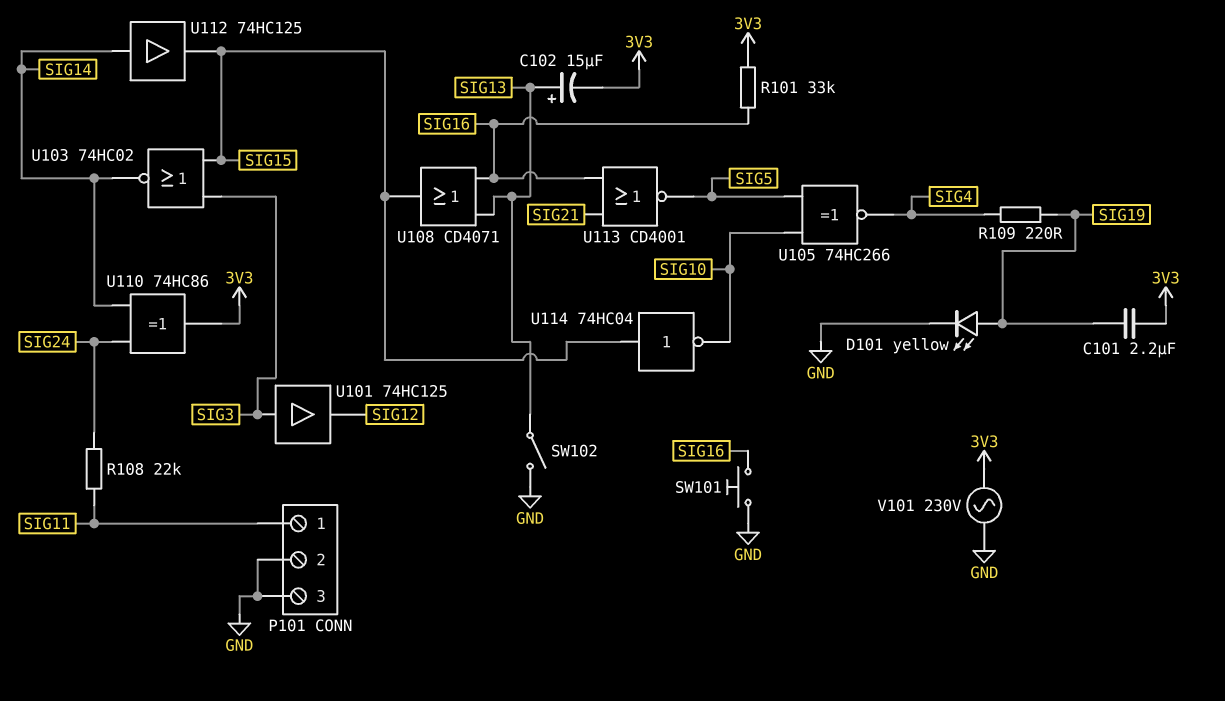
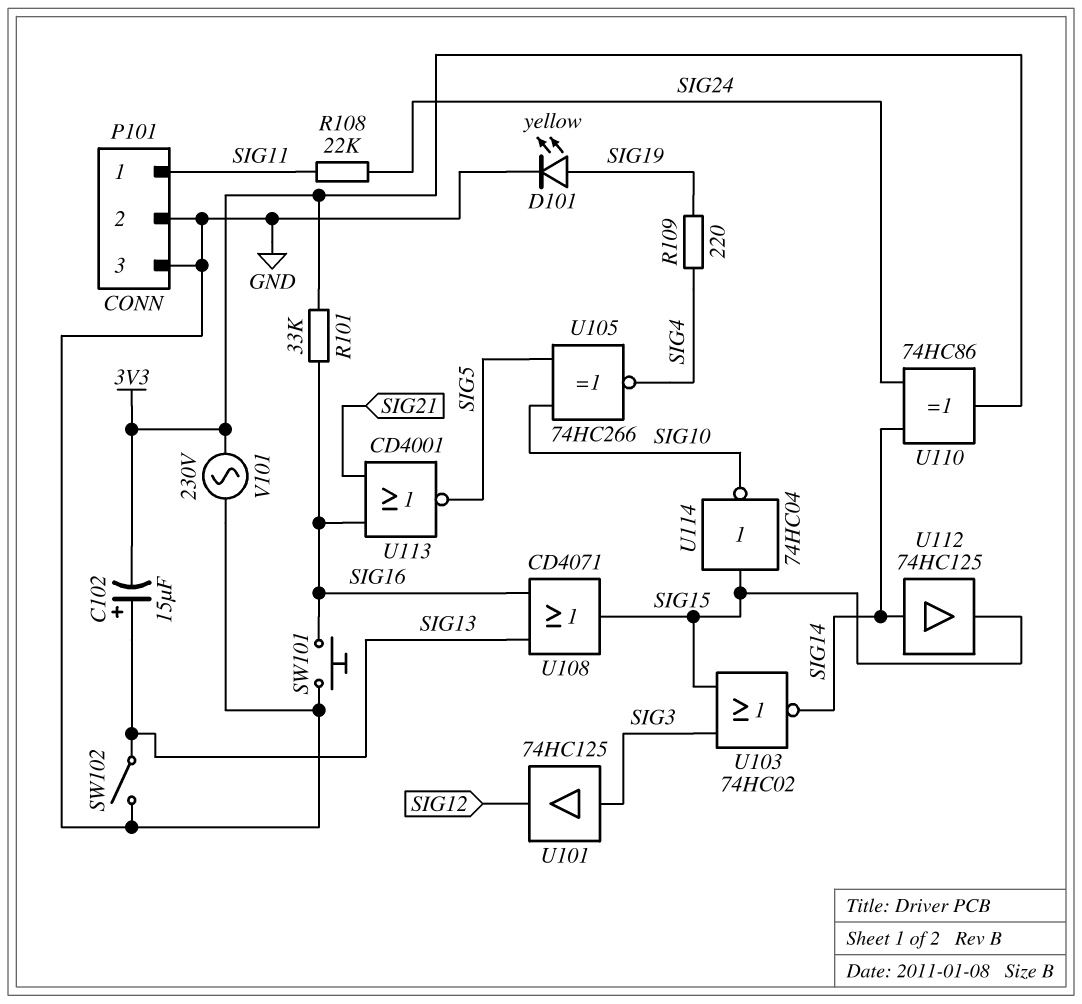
C101: 2.2uF (3V3, SIG19) -> none

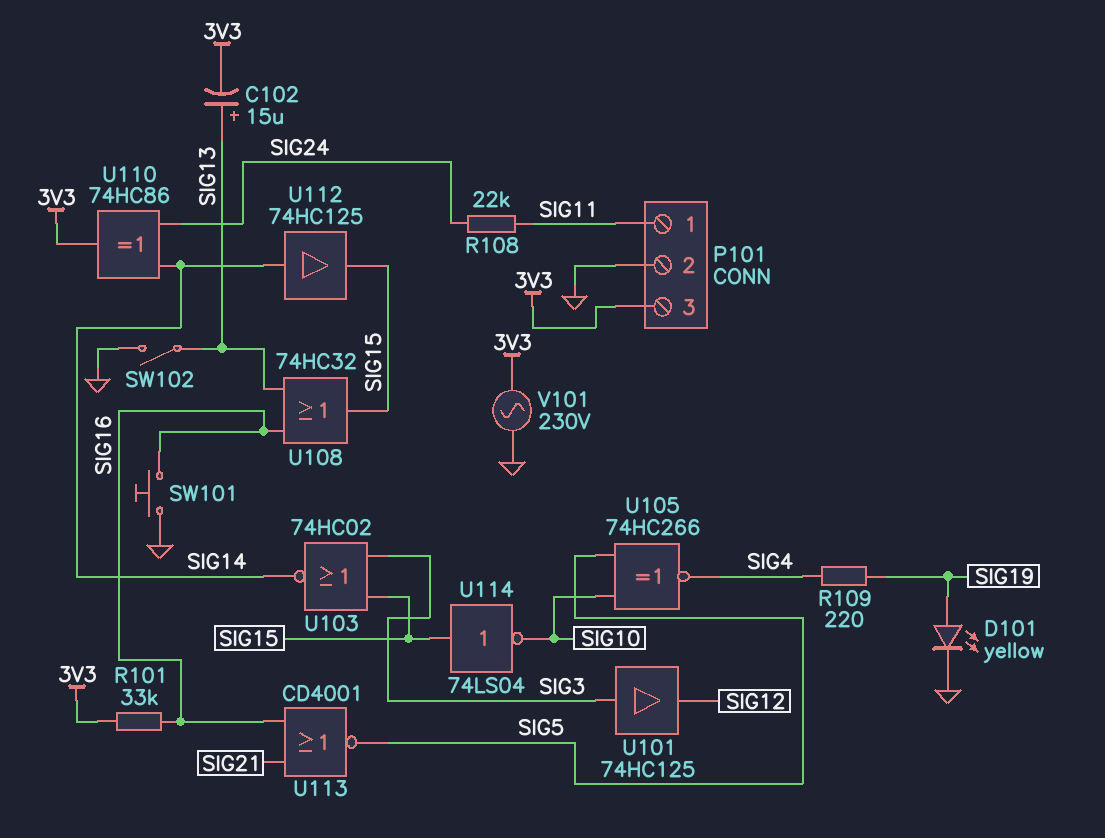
P101 pin 3: GND -> 3V3
U108: OR CD4071 (in SIG13, in SIG16, out SIG15) -> OR 74HC32 (in SIG13, in SIG16, out SIG15)
U114: NOT 74HC04 (in SIG15, out SIG10) -> NOT 74LS04 (in SIG15, out SIG10)

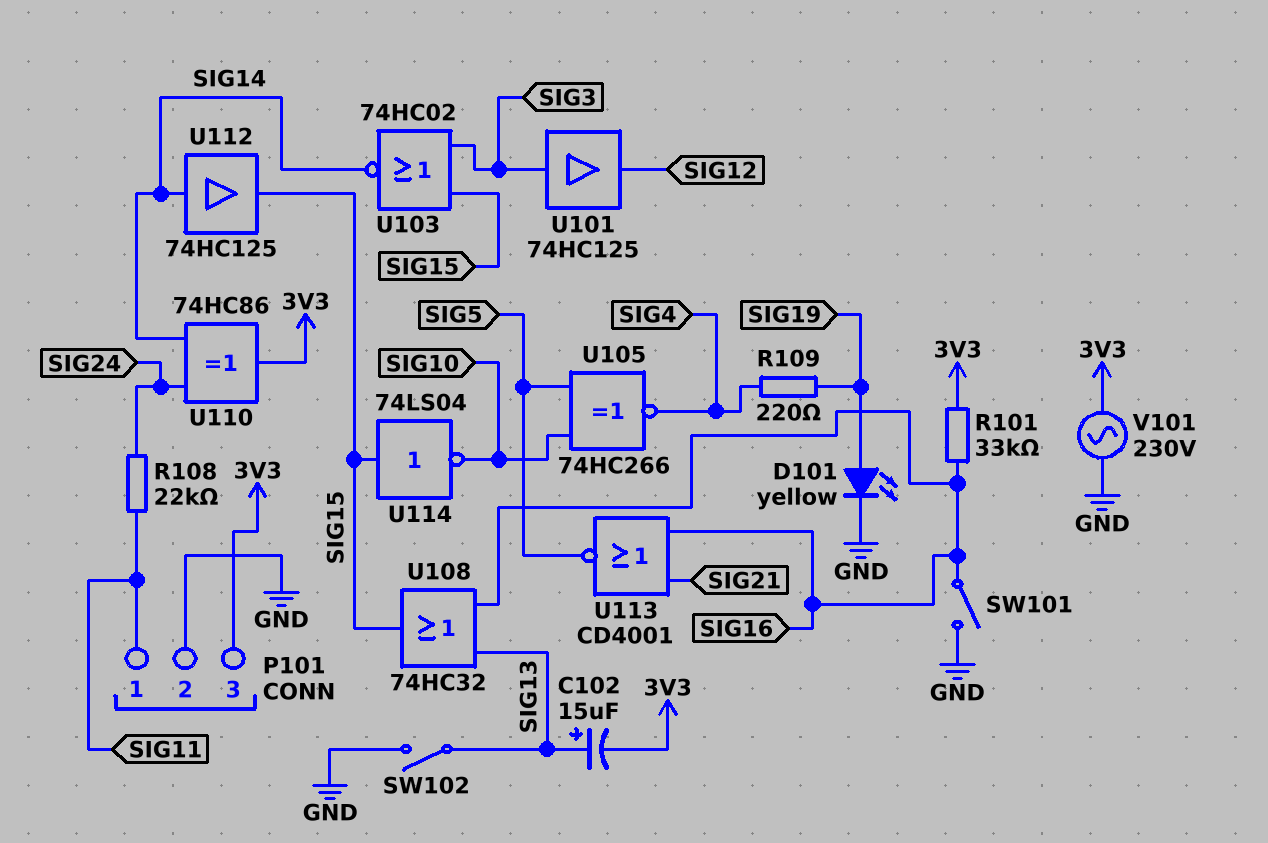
SW101: button (GND, SIG16) -> switch (GND, SIG16)

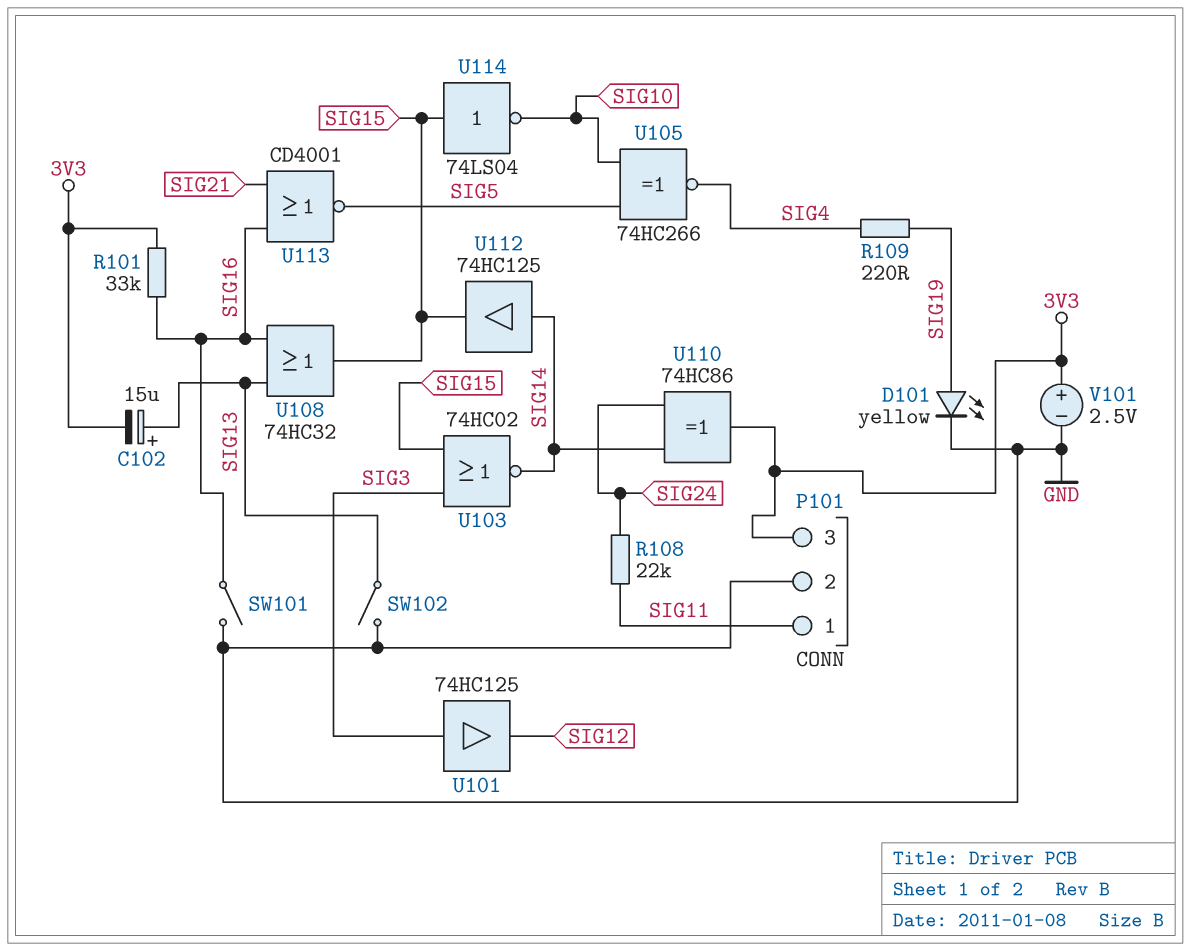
V101: AC 230V (3V3, GND) -> 2.5V (plus 3V3, minus GND)

